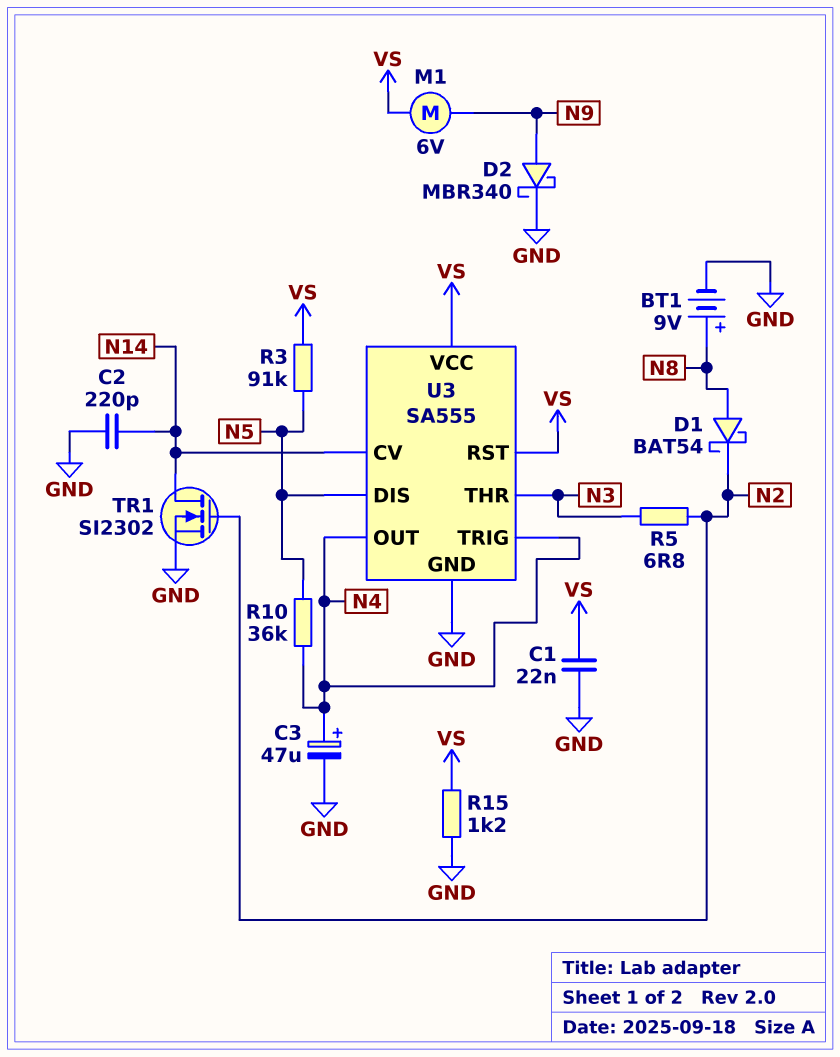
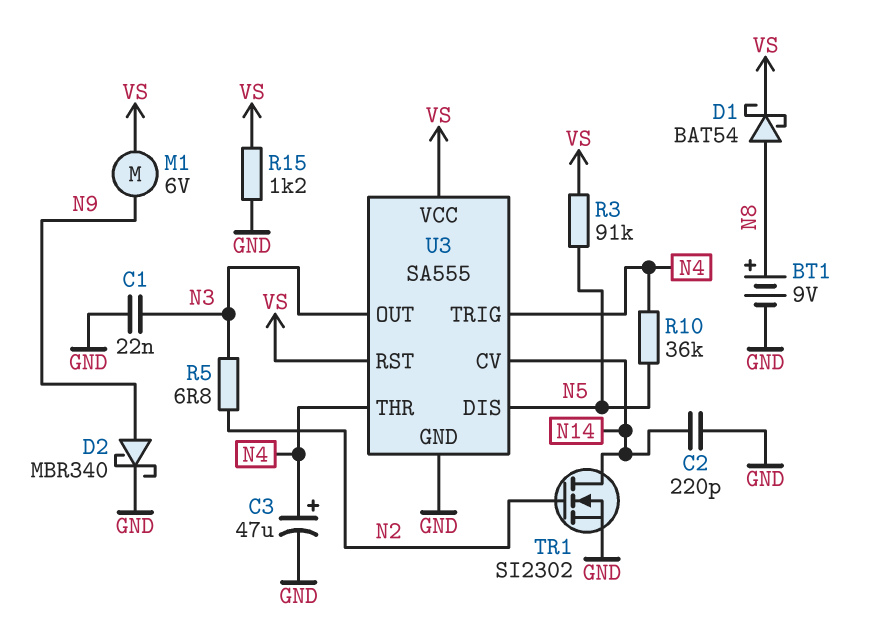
C1: 22nF (GND, VS) -> 22nF (GND, N3)
D1: schottky BAT54 (A N8, K N2) -> schottky BAT54 (A N8, K VS)
U3 pin OUT: N4 -> N3
U3 pin THR: N3 -> N4

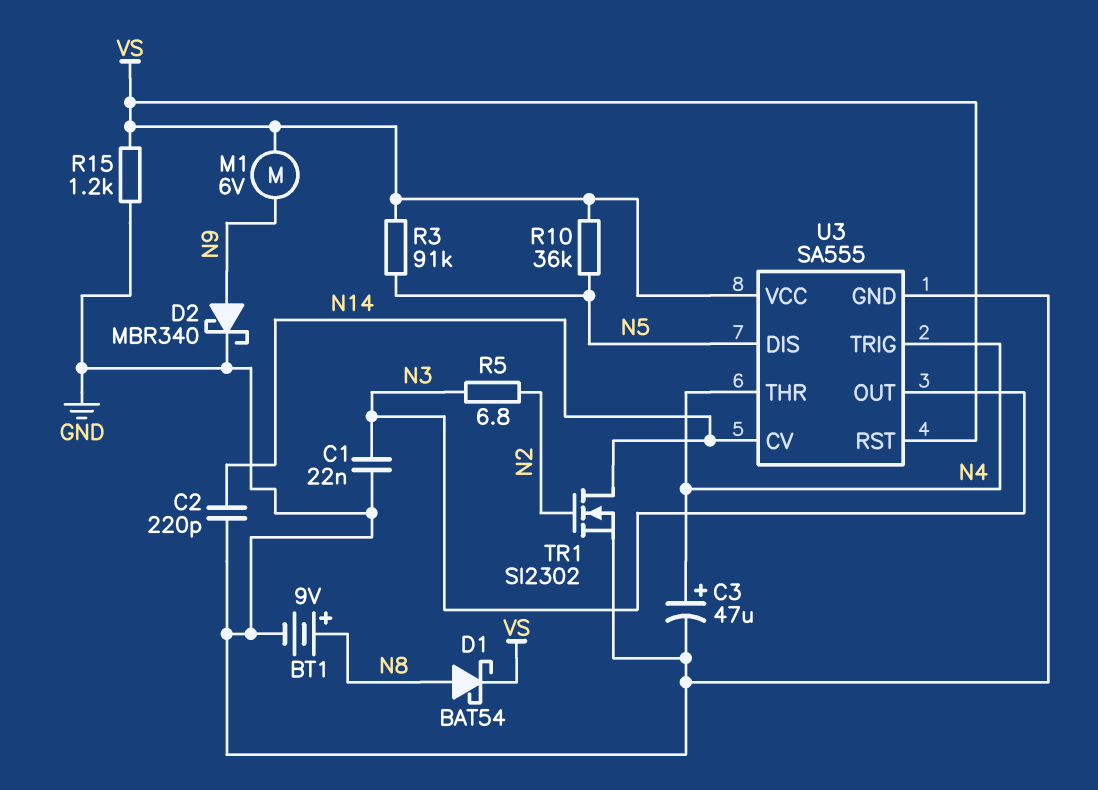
R10: 36k (N4, N5) -> 36k (N5, VS)

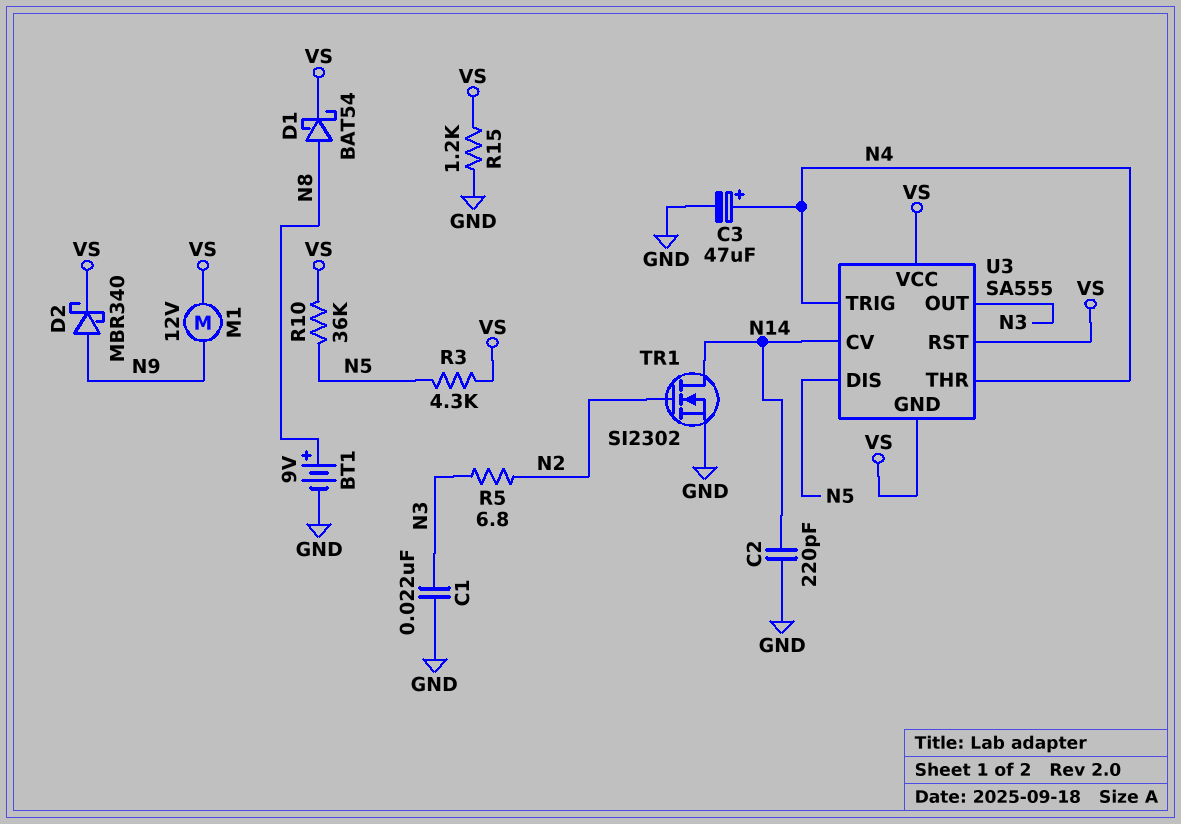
D2: schottky MBR340 (A N9, K GND) -> schottky MBR340 (A N9, K VS)
M1: motor 6V (N9, VS) -> motor 12V (N9, VS)
R3: 91k (N5, VS) -> 4.3k (N5, VS)
U3 pin GND: GND -> VS

